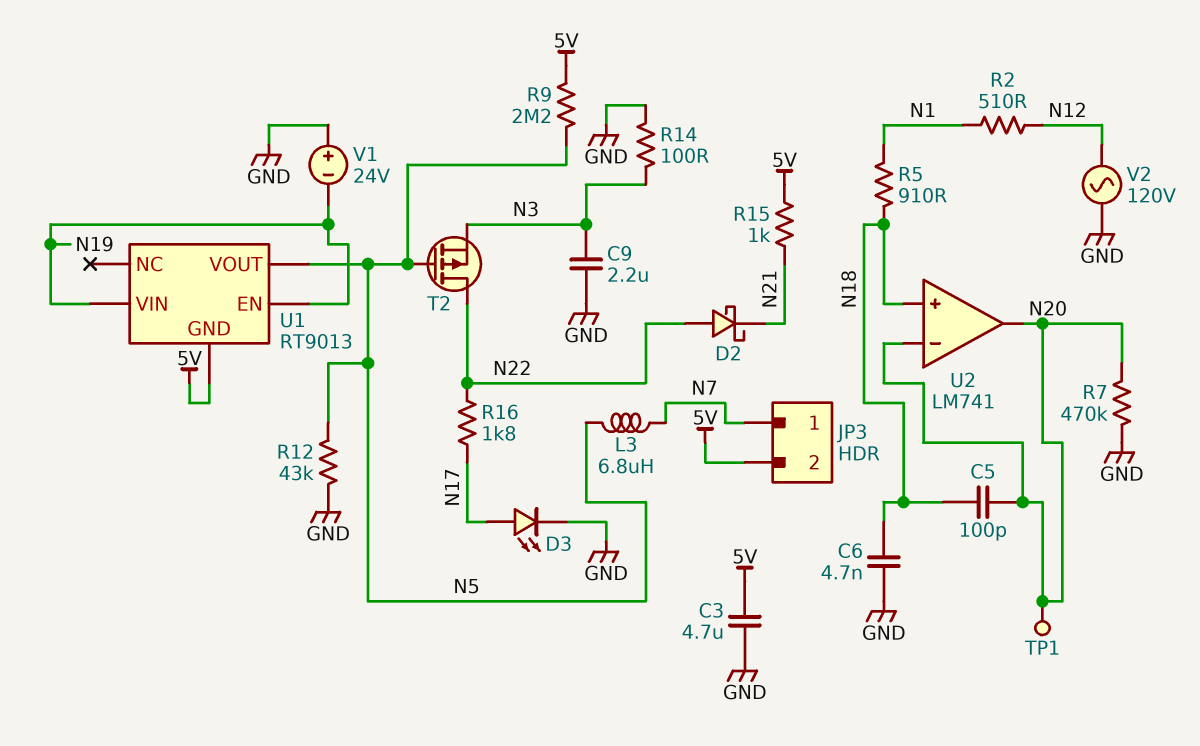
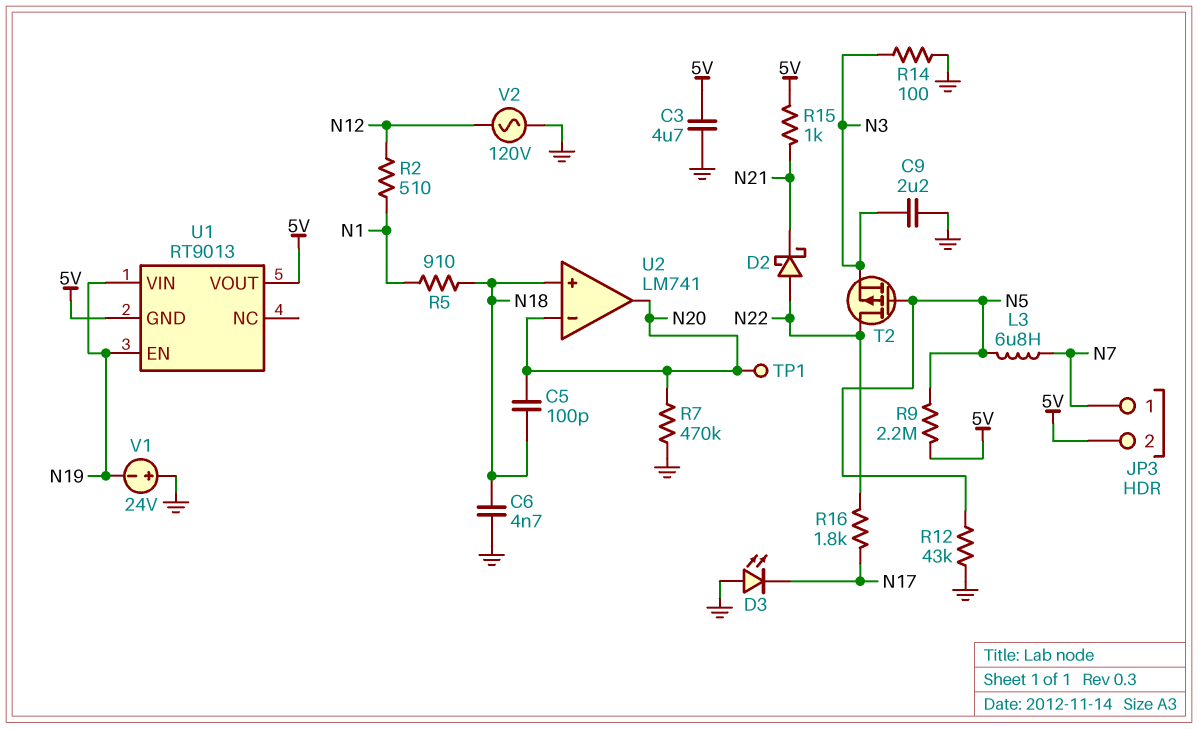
D3: LED (A N17, K GND) -> LED (A GND, K N17)
U1 pin VOUT: N5 -> 5V

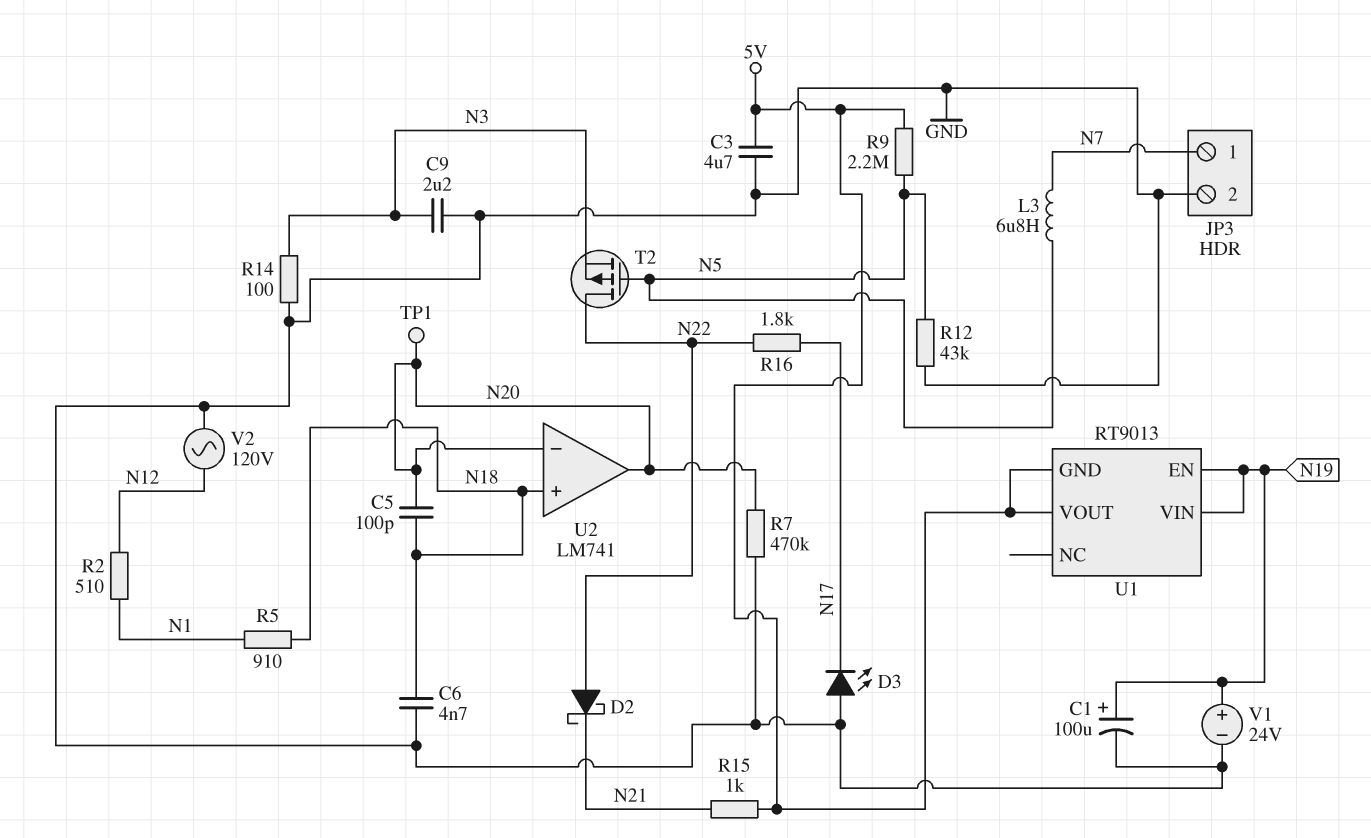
C1: none -> 100uF (plus N19, minus GND)
JP3 pin 2: 5V -> GND
V1: 24V (plus GND, minus N19) -> 24V (plus N19, minus GND)

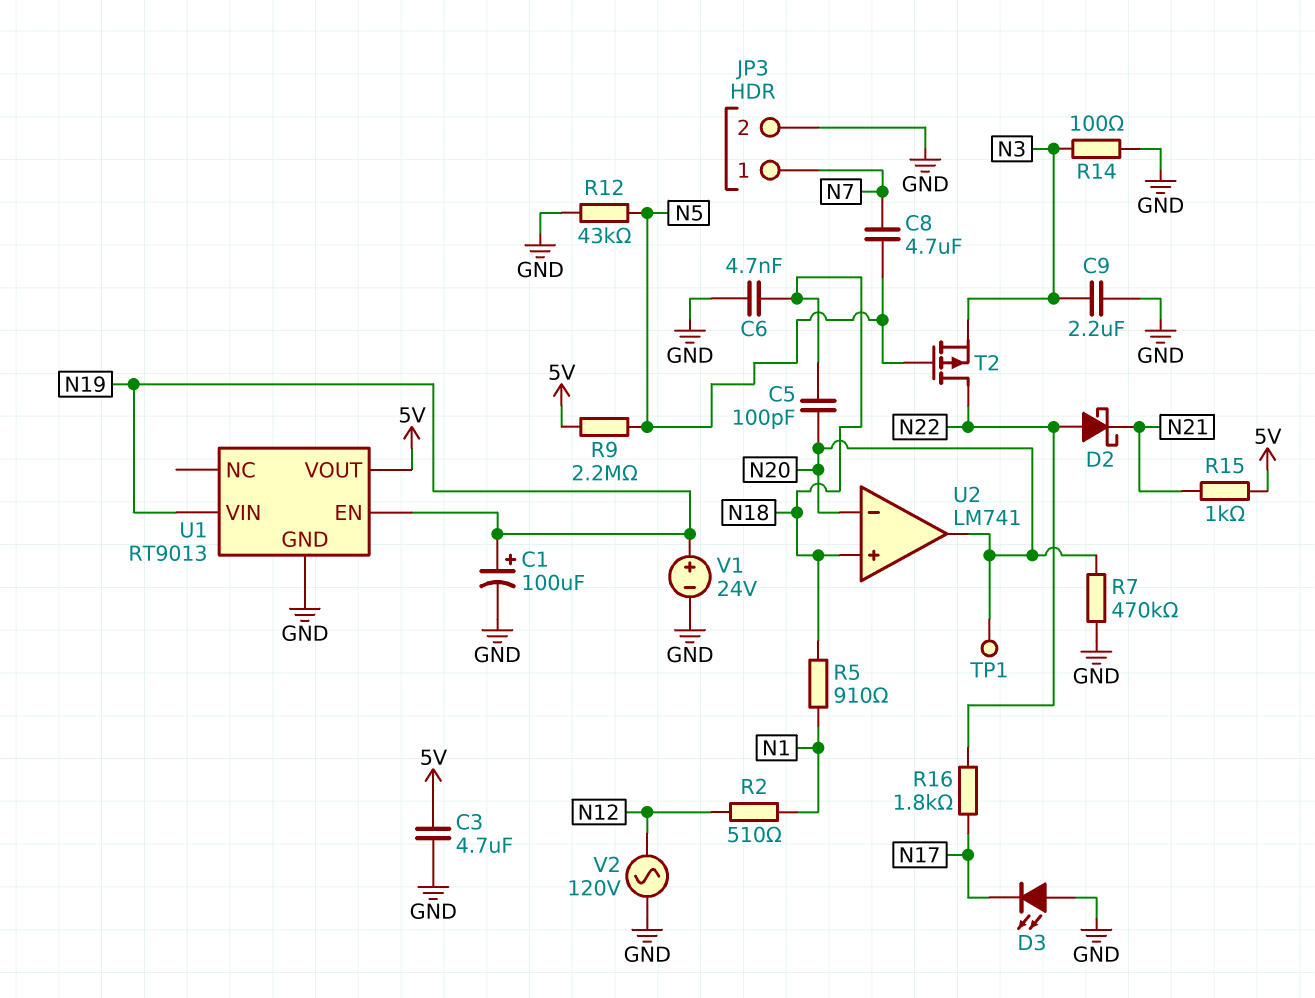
C8: none -> 4.7uF (N5, N7)
L3: 6.8uH (N5, N7) -> none
U1 pin GND: 5V -> GND

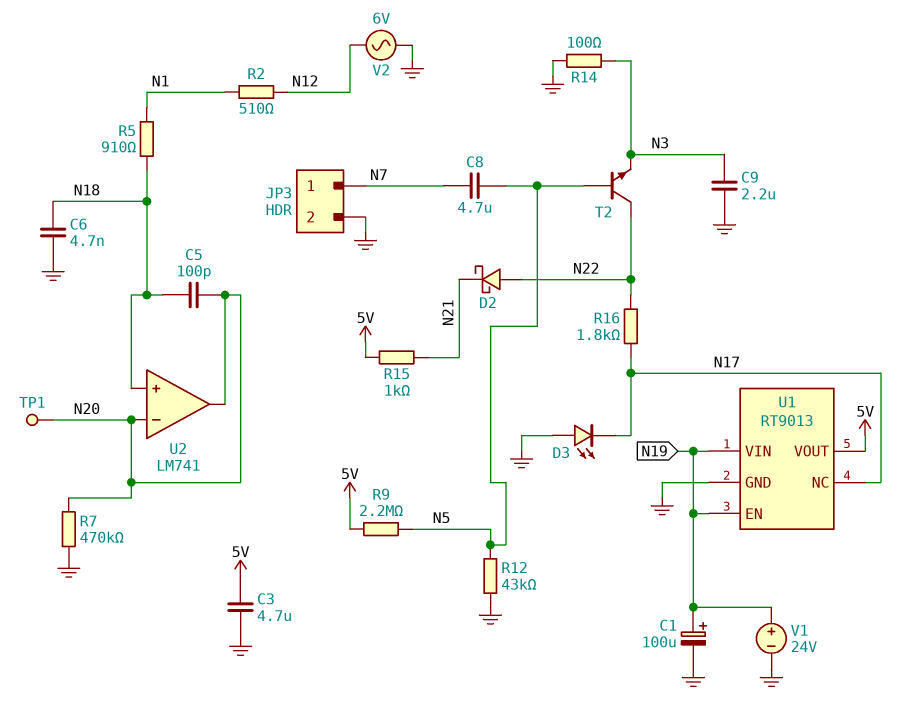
T2: PMOS (G N5, D N22, S N3) -> NPN (B N5, C N22, E N3)
U1 pin NC: none -> N17
V2: AC 120V (GND, N12) -> AC 6V (GND, N12)

